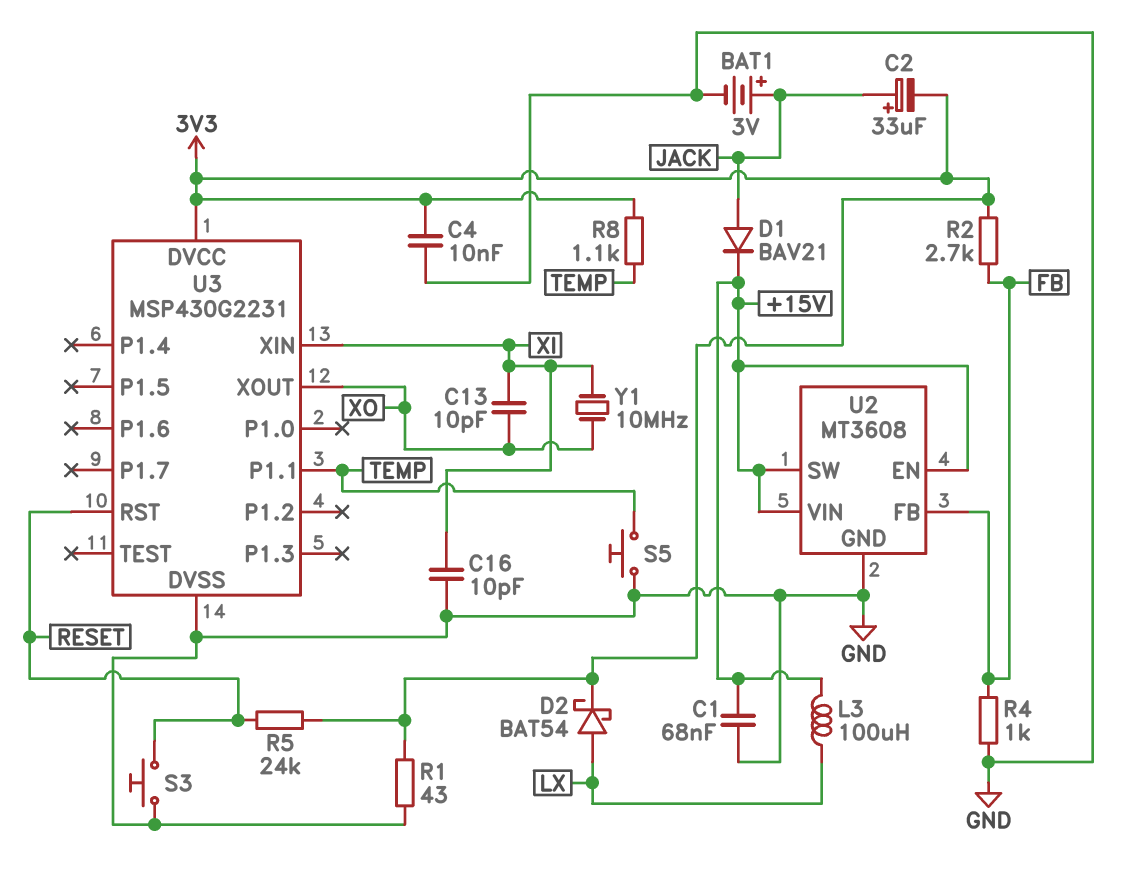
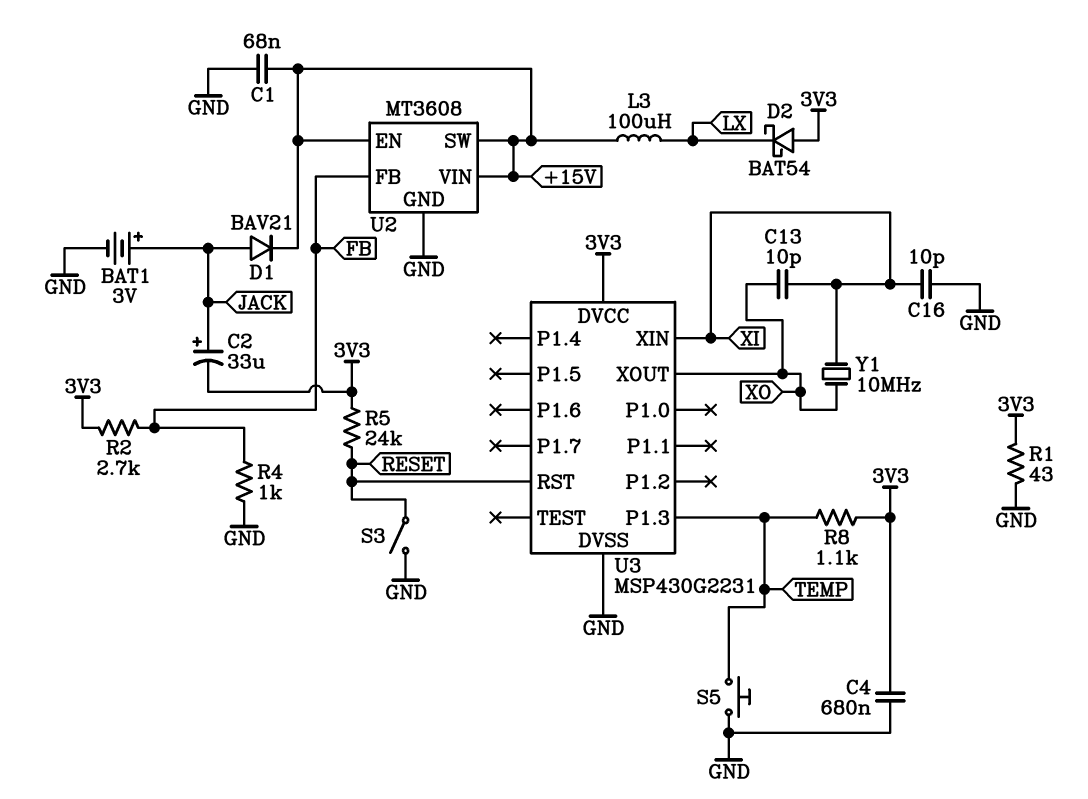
C4: 10nF (3V3, GND) -> 680nF (3V3, GND)
D2: schottky BAT54 (A LX, K 3V3) -> schottky BAT54 (A 3V3, K LX)
S3: button (GND, RESET) -> switch (GND, RESET)
U3 pin P1.1: TEMP -> none
U3 pin P1.3: none -> TEMP

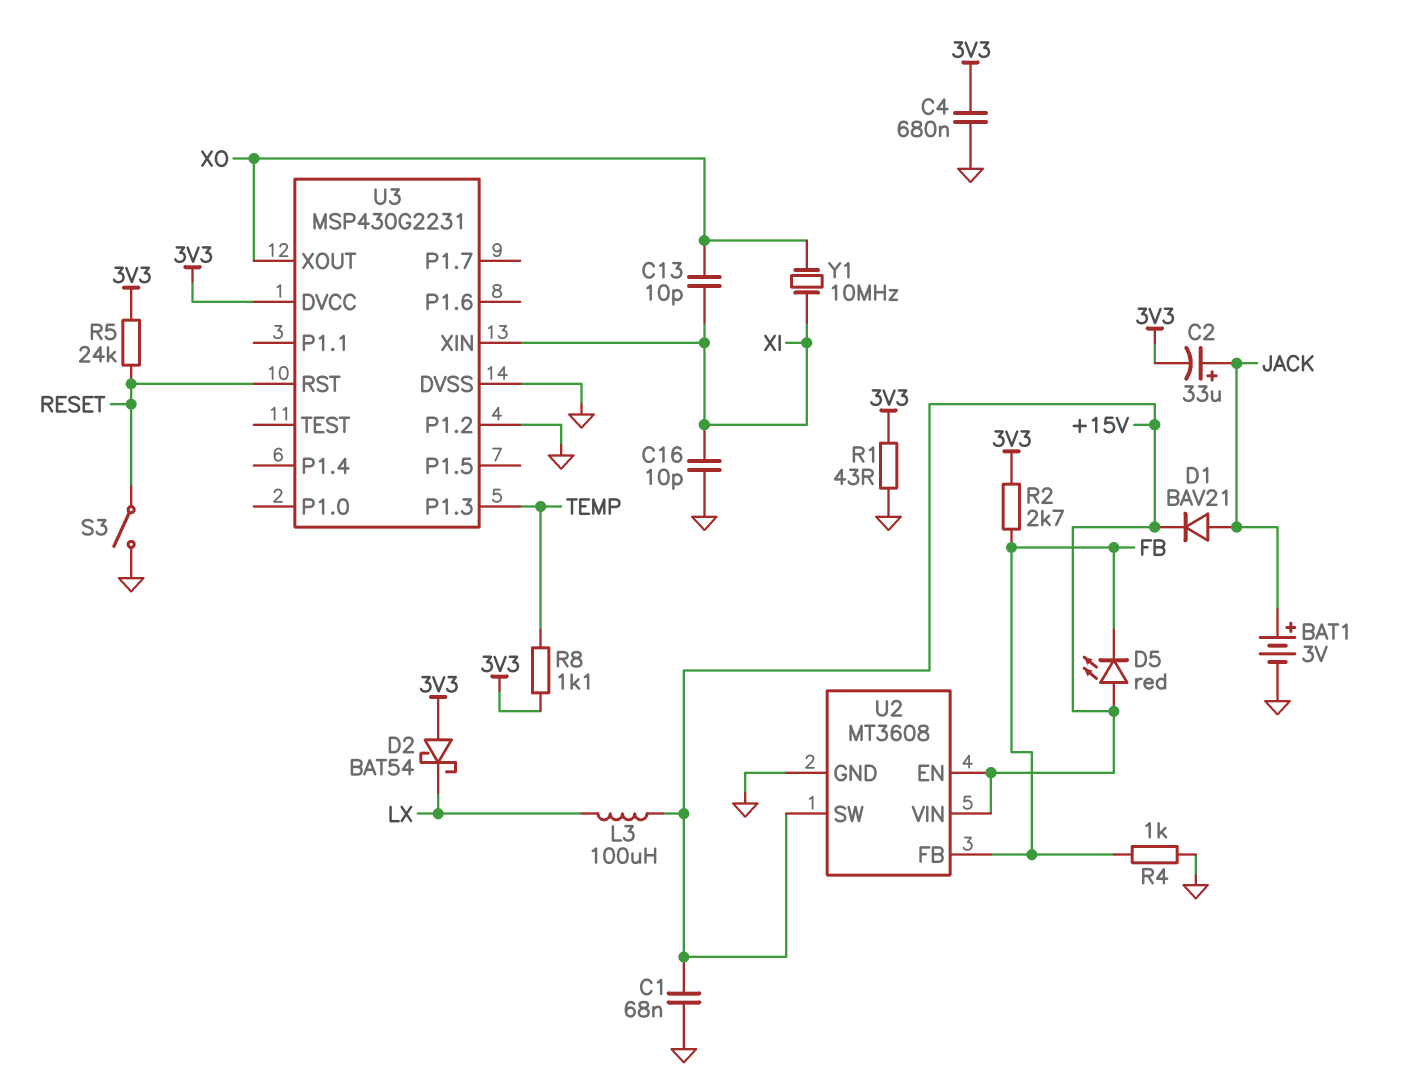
D5: none -> LED red (A +15V, K FB)
S5: button (GND, TEMP) -> none
U3 pin P1.2: none -> GND

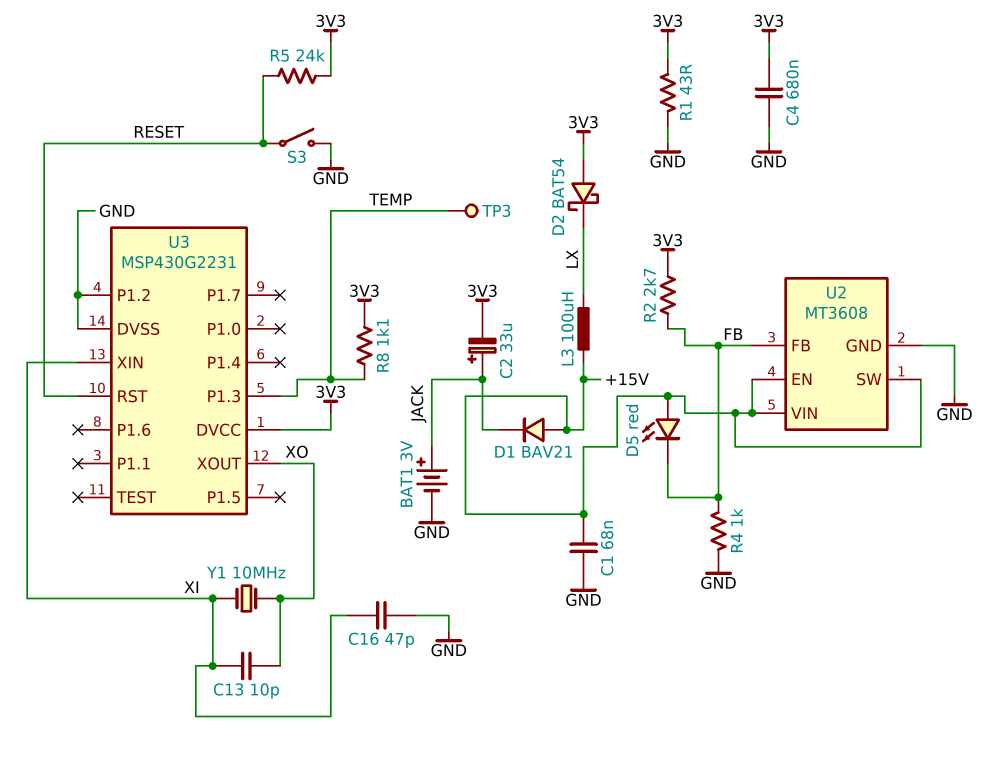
C16: 10pF (GND, XI) -> 47pF (GND, XI)
D1: diode BAV21 (A JACK, K +15V) -> diode BAV21 (A +15V, K JACK)
TP3: none -> test point (TEMP)

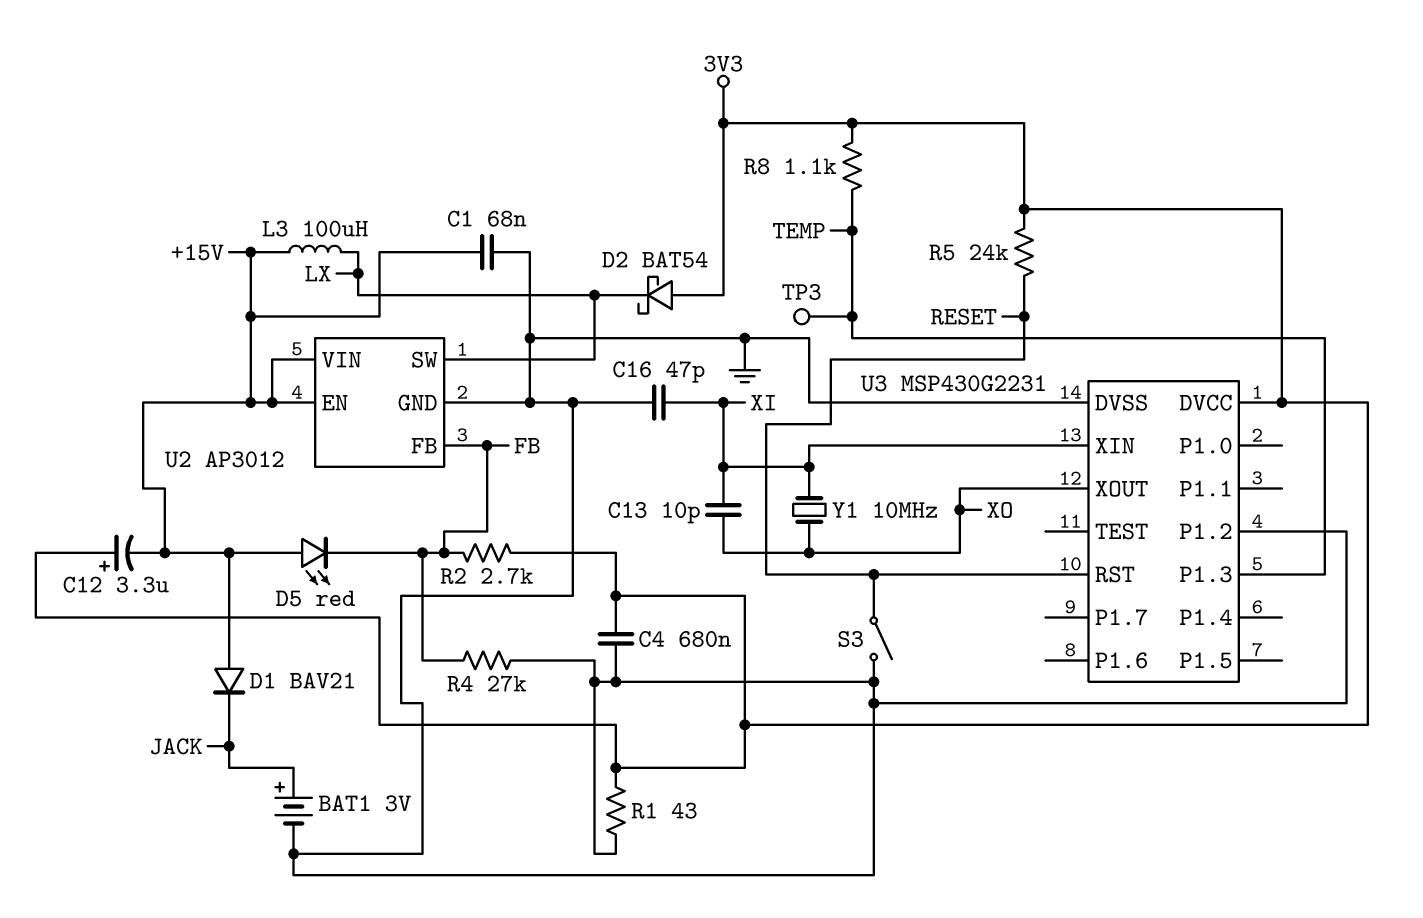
C2: 33uF (plus JACK, minus 3V3) -> none
C12: none -> 3.3uF (plus 3V3, minus +15V)
R4: 1k (FB, GND) -> 27k (FB, GND)
U2: MT3608 -> AP3012
U2 pin SW: +15V -> LX

